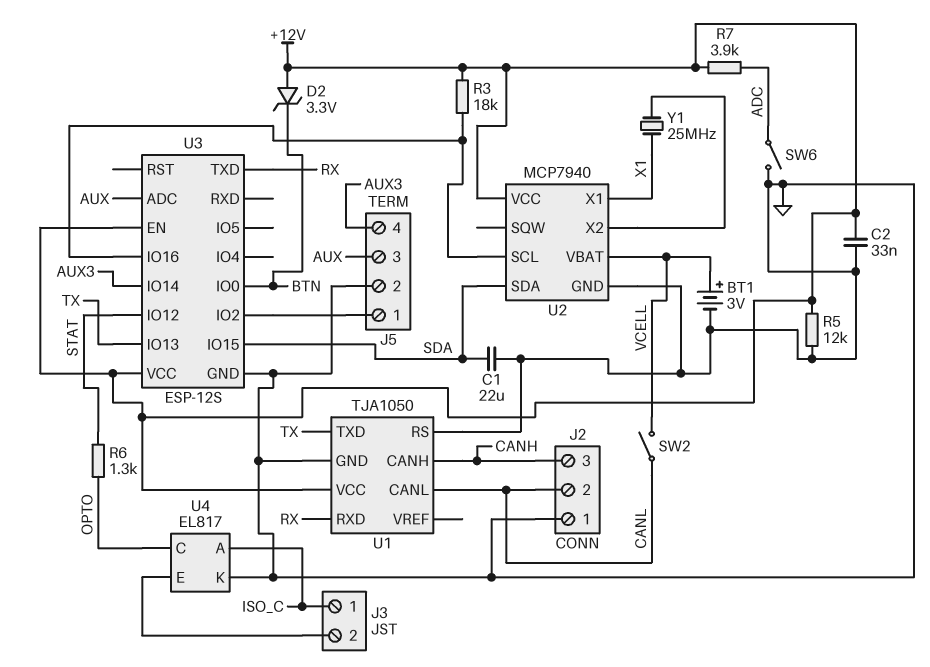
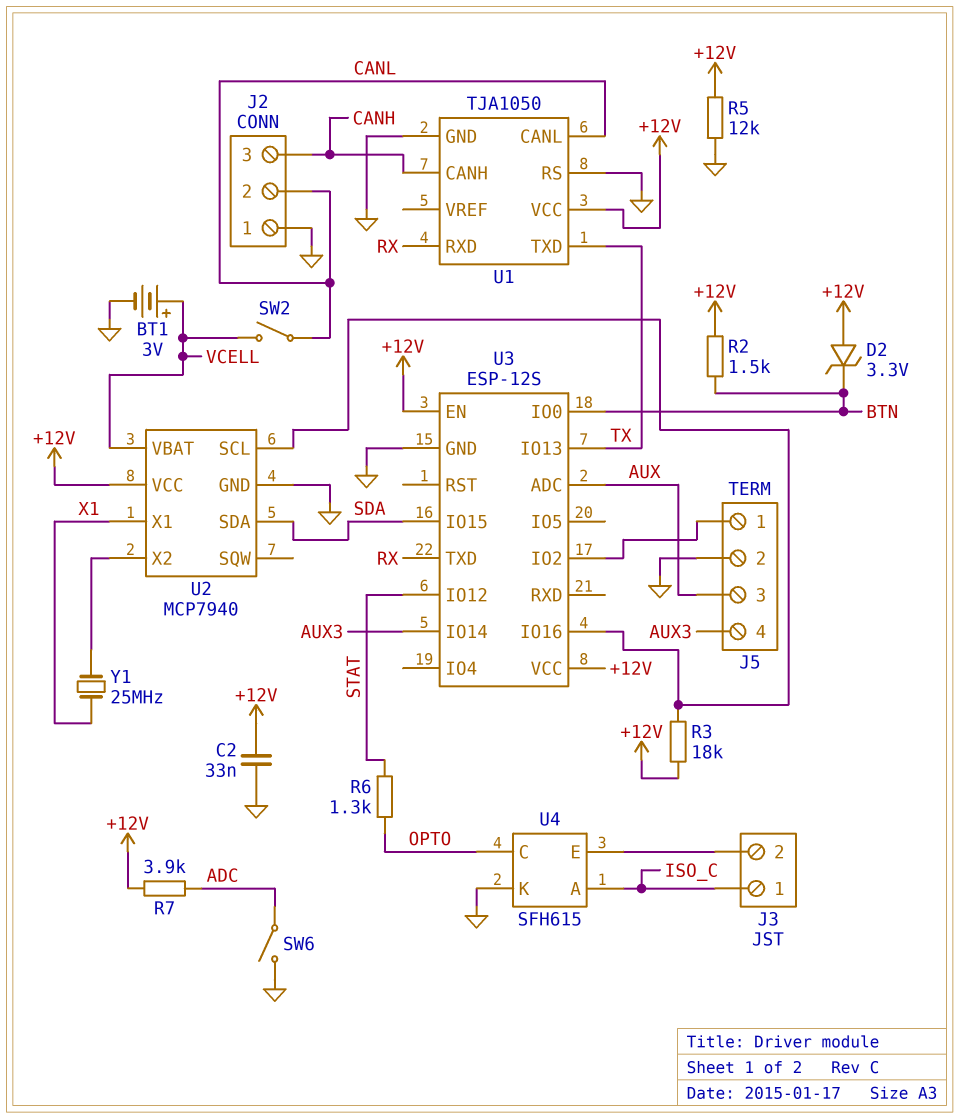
C1: 22uF (GND, SDA) -> none
R2: none -> 1.5k (+12V, BTN)
U4: EL817 -> SFH615

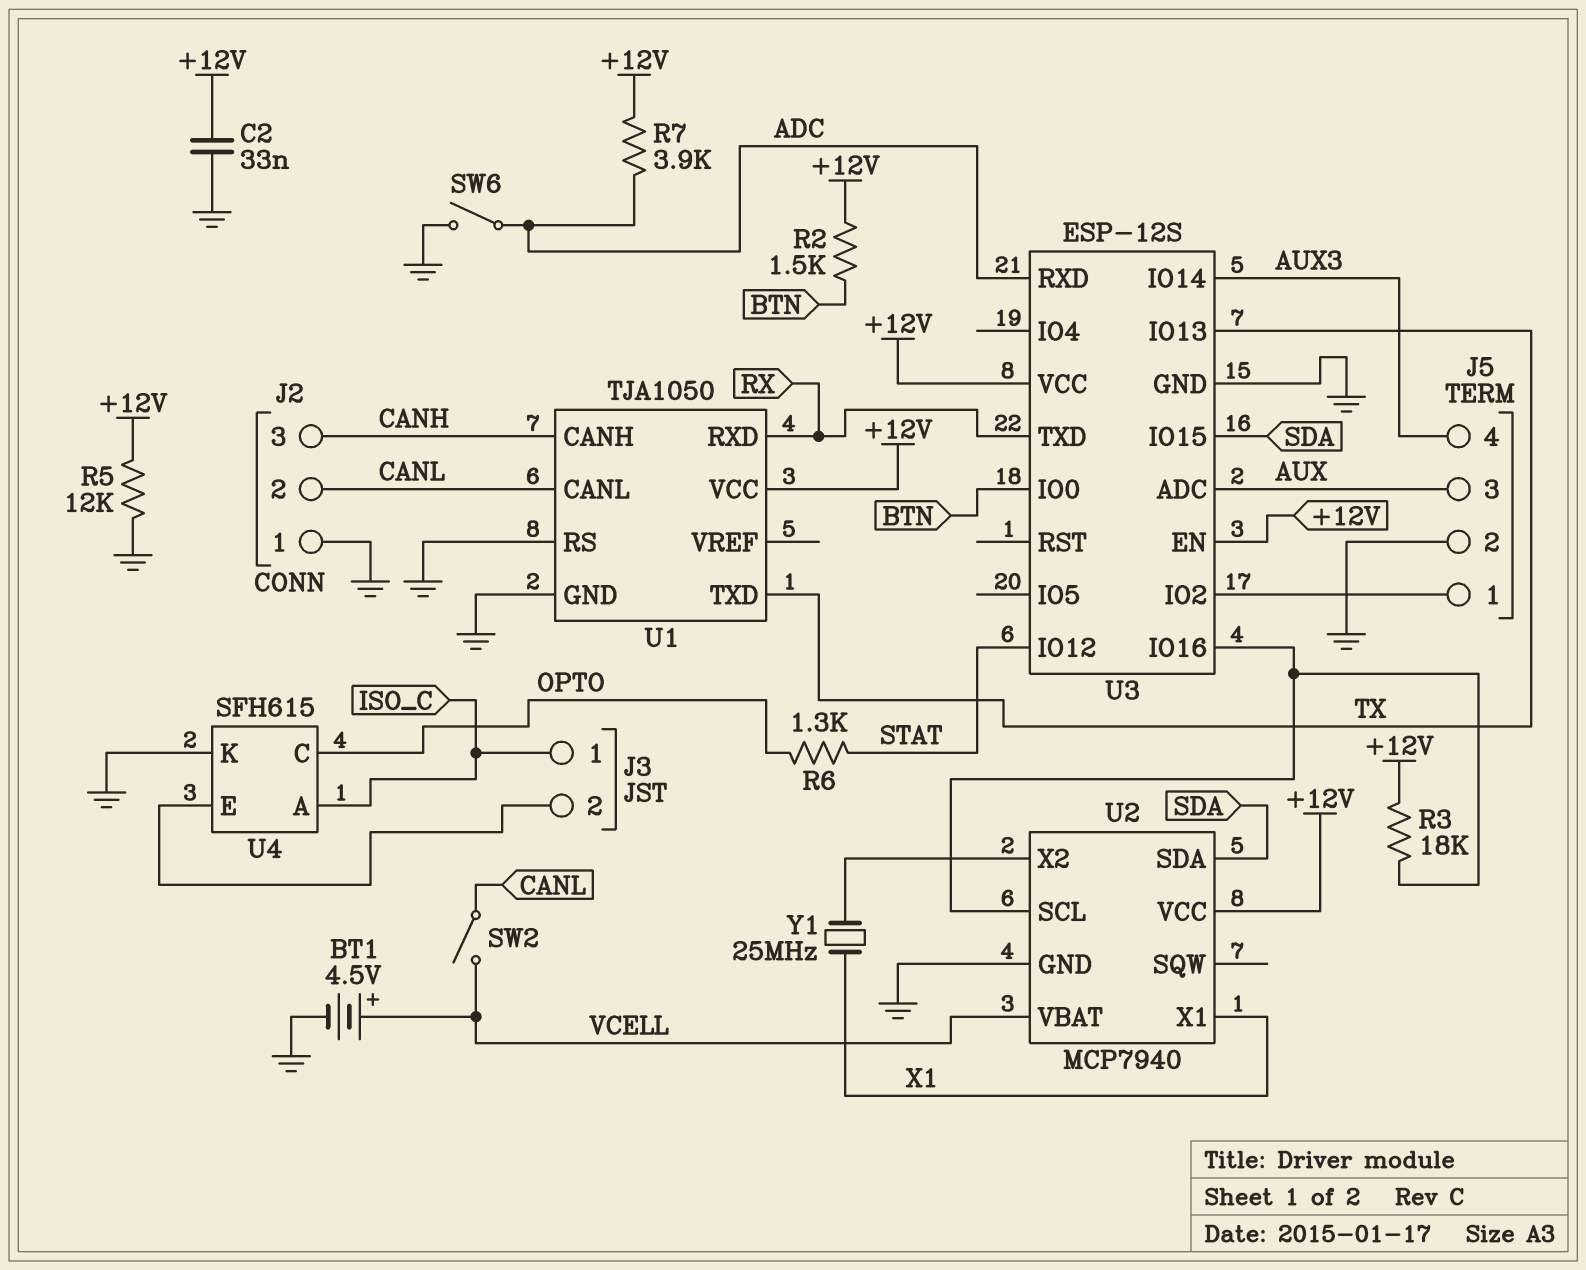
BT1: 3V (plus VCELL, minus GND) -> 4.5V (plus VCELL, minus GND)
D2: zener 3.3V (A +12V, K BTN) -> none
U3 pin RXD: none -> ADC

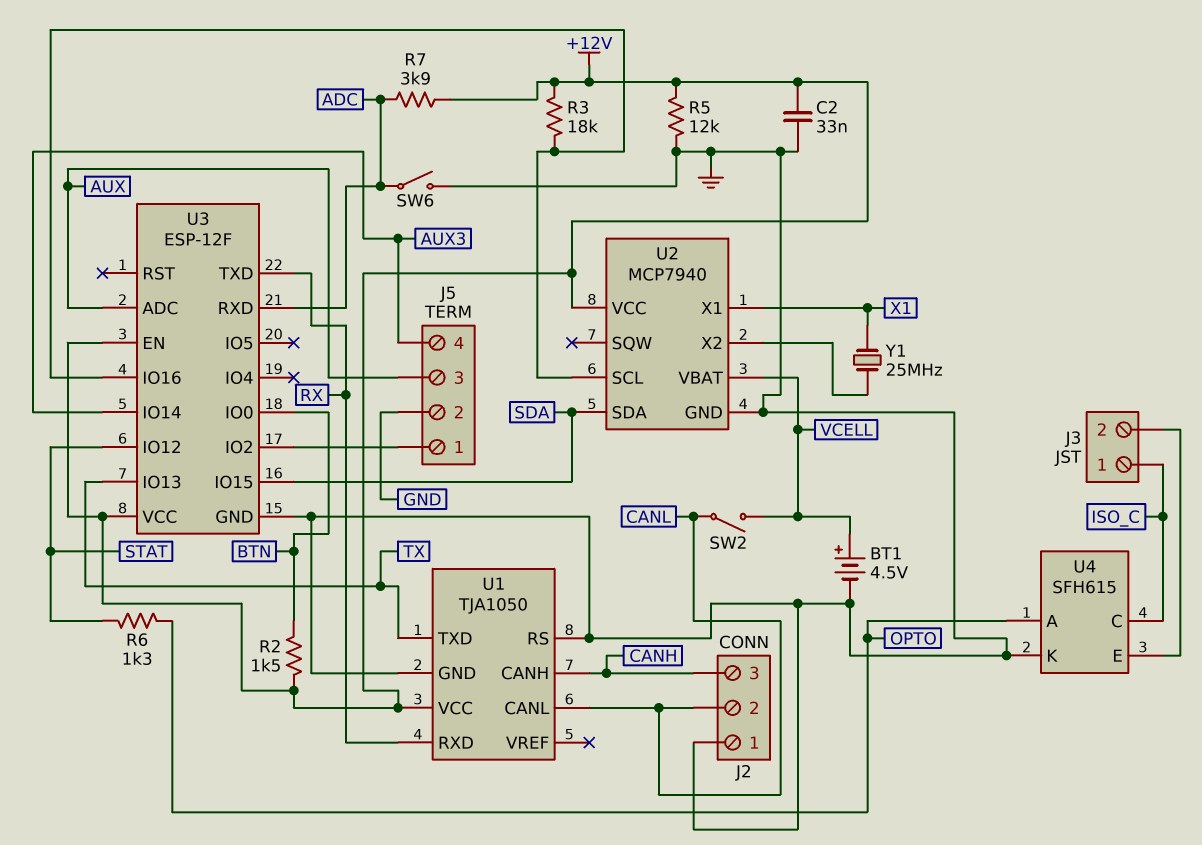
U3: ESP-12S -> ESP-12F
U4 pin A: ISO_C -> OPTO
U4 pin C: OPTO -> ISO_C

